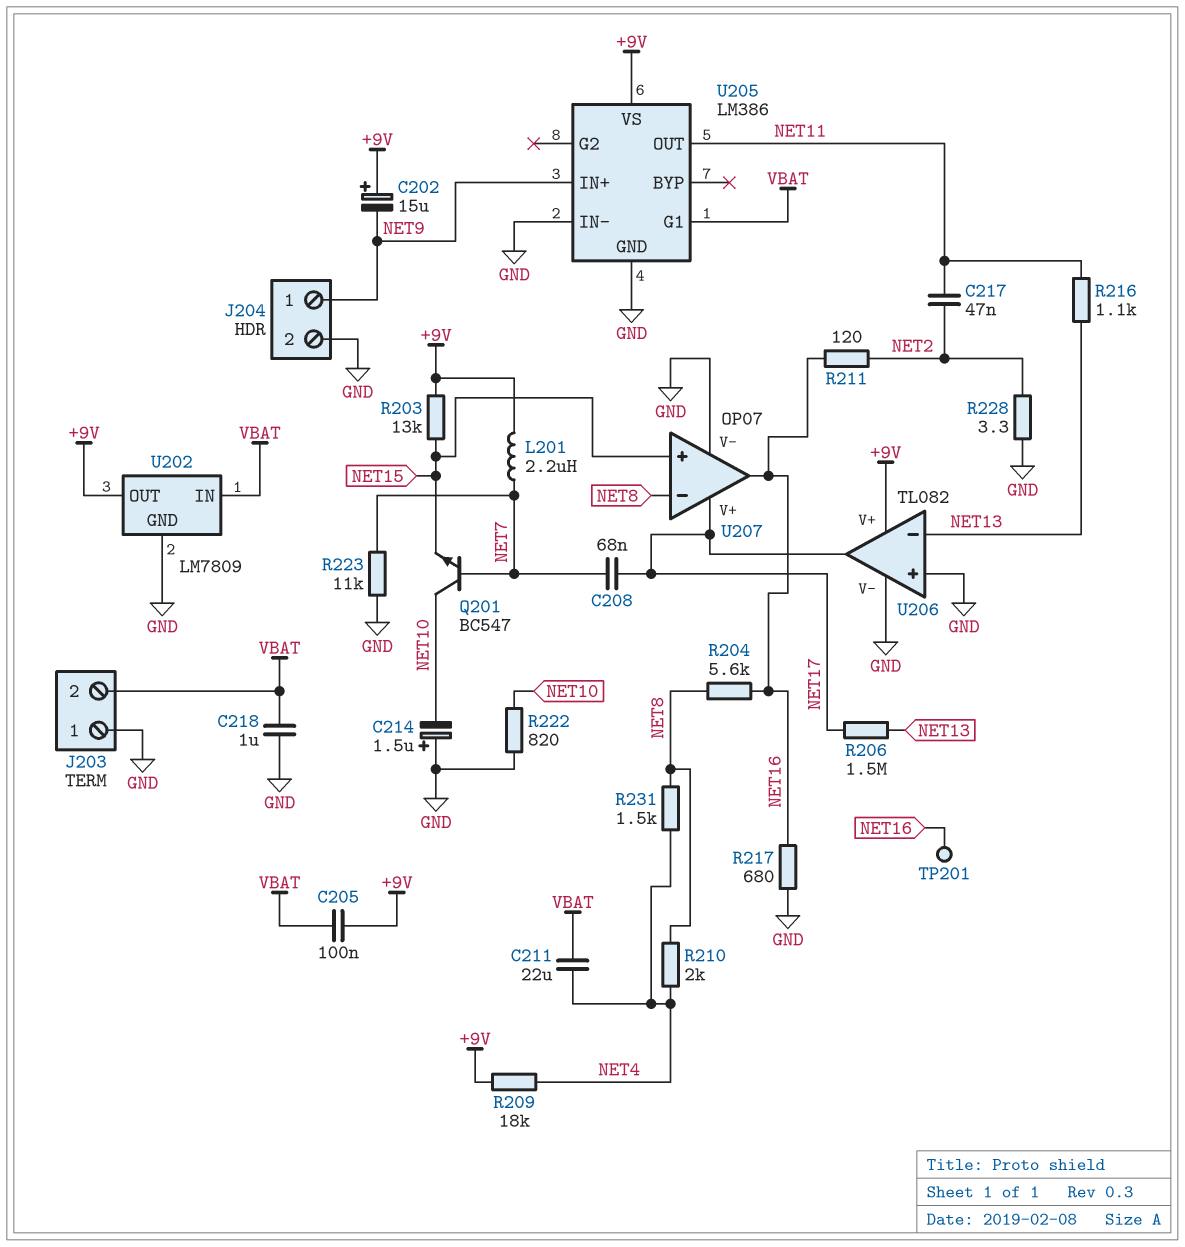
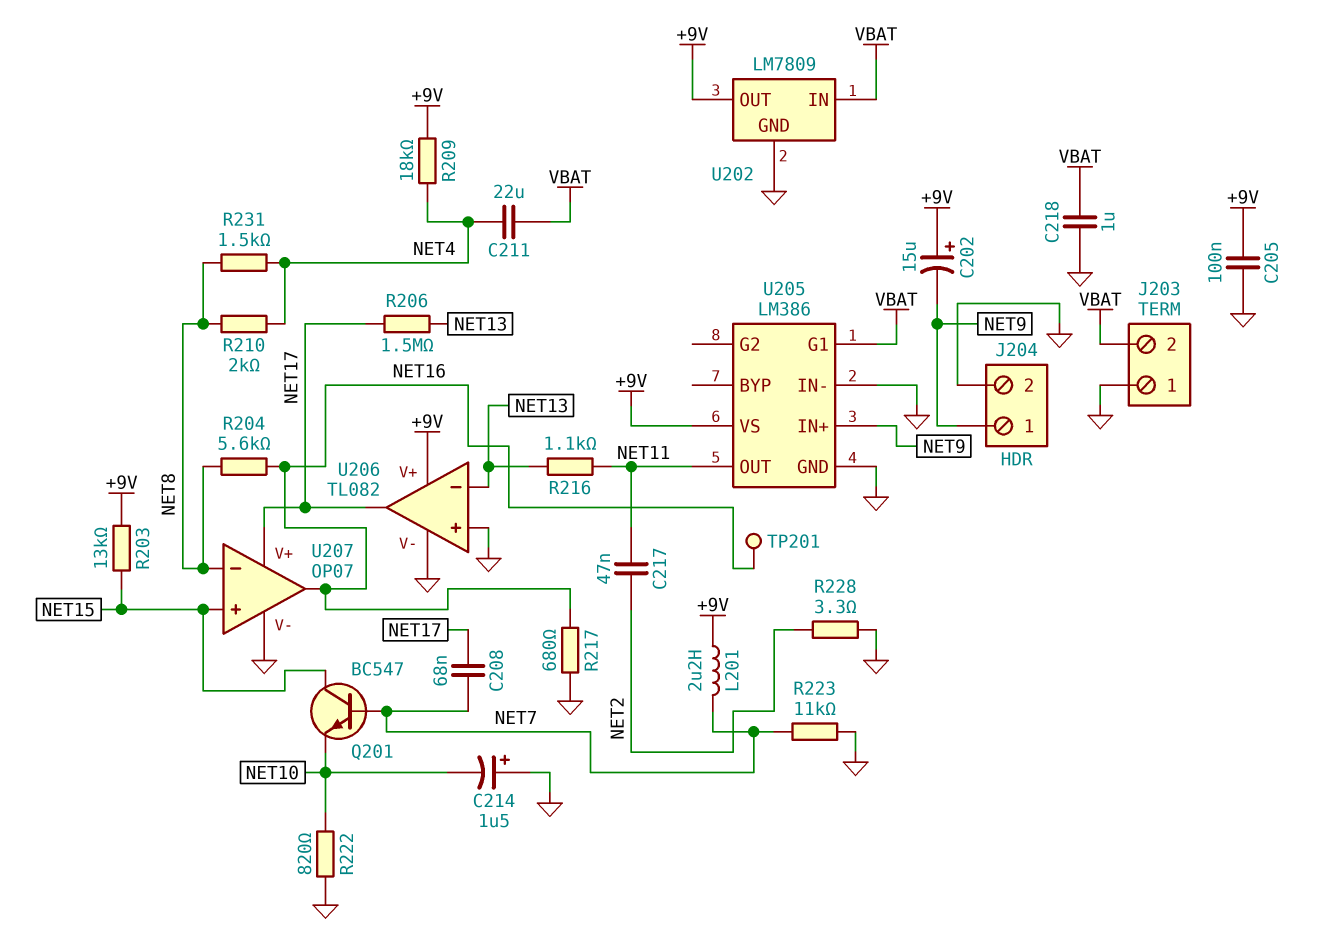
C205: 100nF (+9V, VBAT) -> 100nF (+9V, GND)
Q201: NPN BC547 (B NET7, C NET10, E NET15) -> NPN BC547 (B NET7, C NET15, E NET10)
R211: 120 (NET2, NET16) -> none

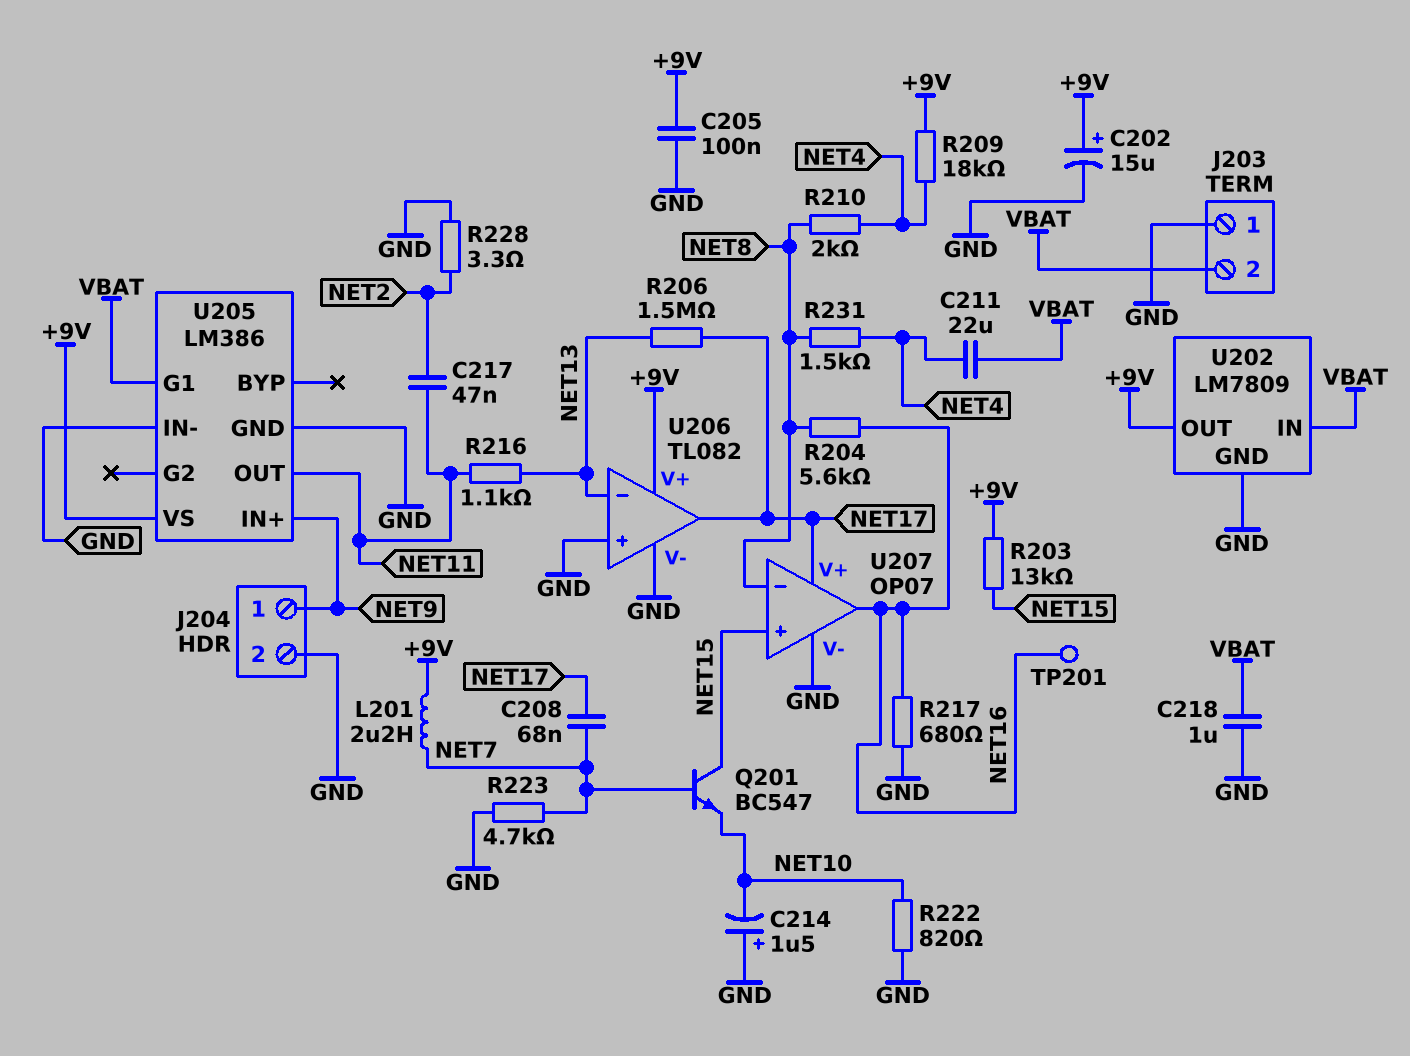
C202: 15uF (plus +9V, minus NET9) -> 15uF (plus +9V, minus GND)
R223: 11k (GND, NET7) -> 4.7k (GND, NET7)

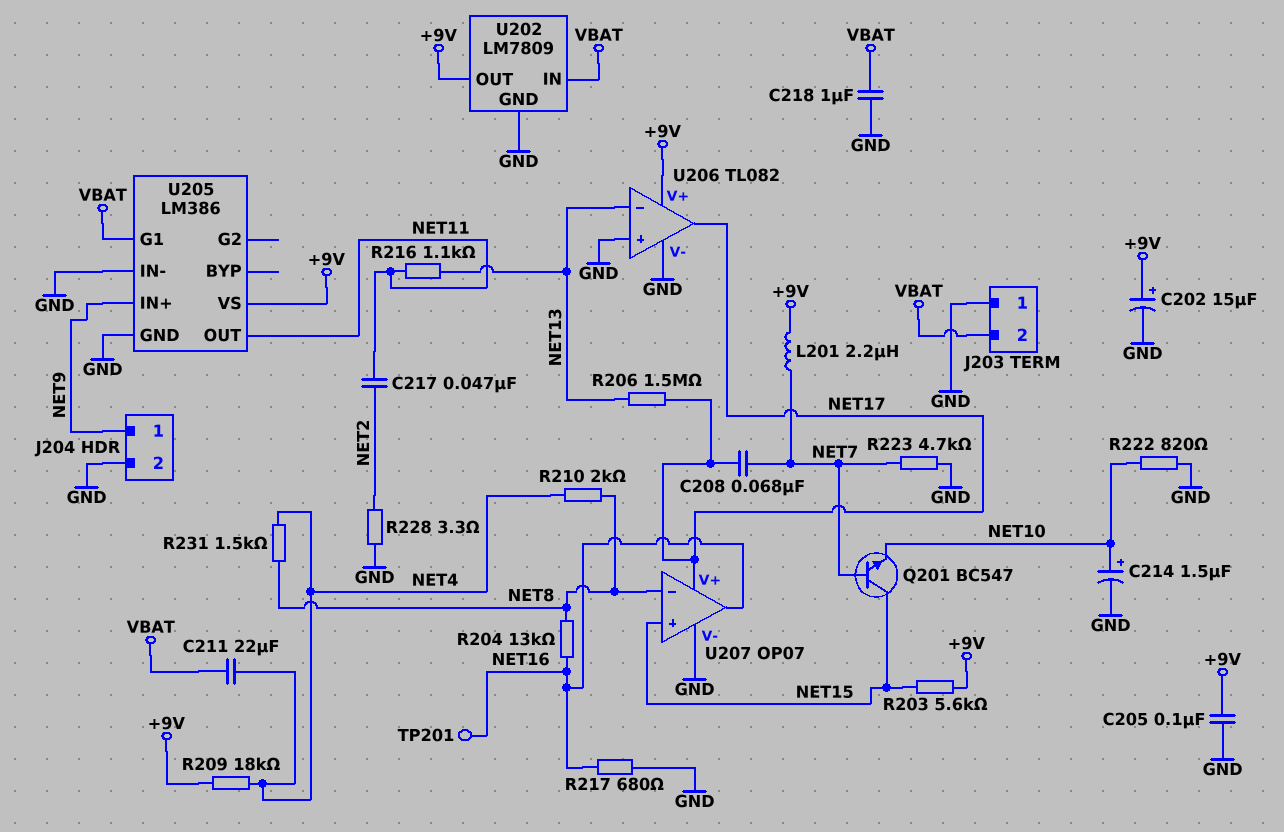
C214: 1.5uF (plus GND, minus NET10) -> 1.5uF (plus NET10, minus GND)
R203: 13k (+9V, NET15) -> 5.6k (+9V, NET15)
R204: 5.6k (NET8, NET16) -> 13k (NET8, NET16)

